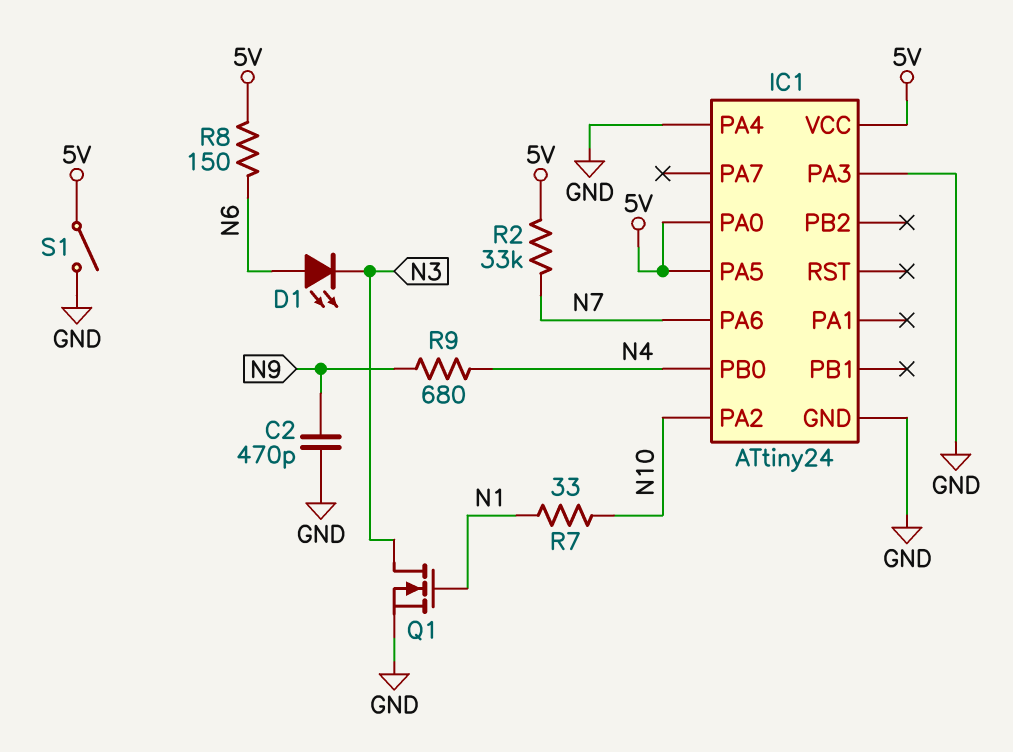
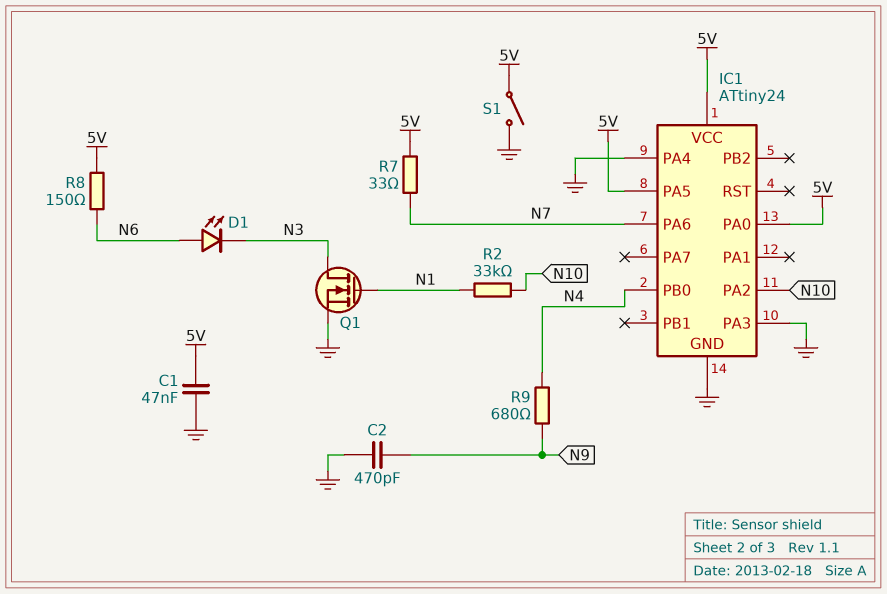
C1: none -> 47nF (5V, GND)
R2: 33k (5V, N7) -> 33k (N1, N10)
R7: 33 (N1, N10) -> 33 (5V, N7)

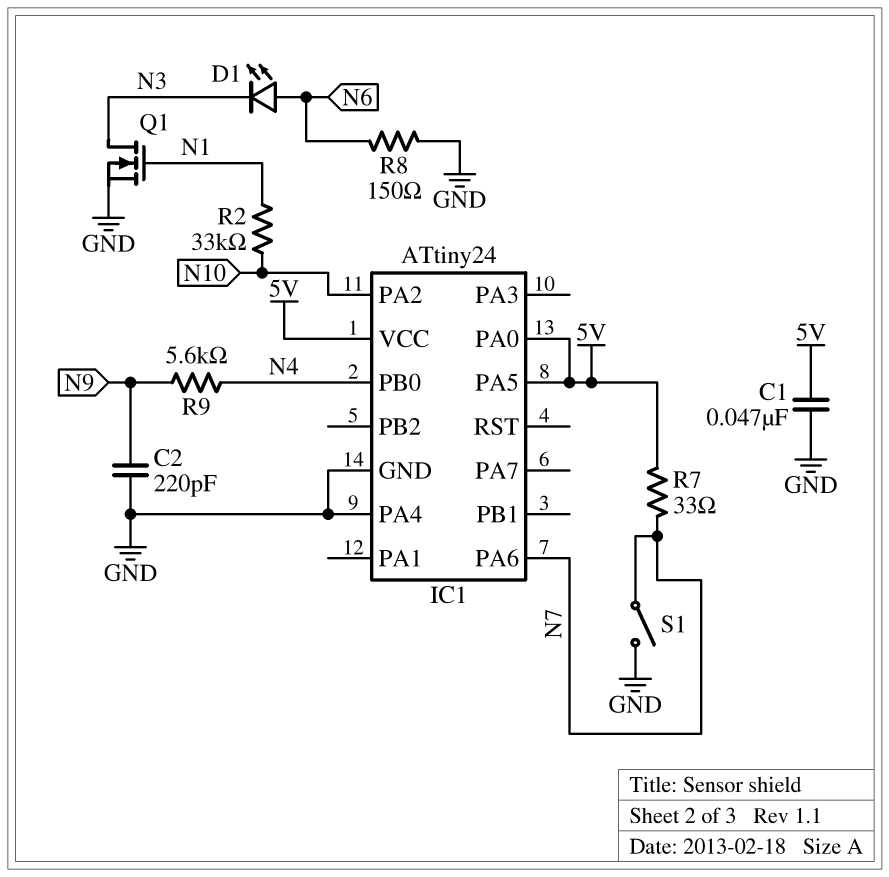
C2: 470pF (GND, N9) -> 220pF (GND, N9)
IC1 pin PA3: GND -> none
R8: 150 (5V, N6) -> 150 (GND, N6)
R9: 680 (N4, N9) -> 5.6k (N4, N9)
S1: switch (5V, GND) -> switch (GND, N7)

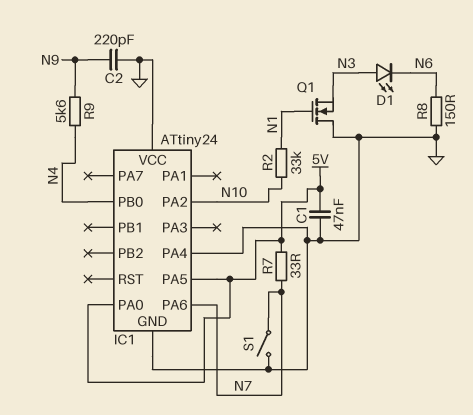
D1: LED (A N6, K N3) -> LED (A N3, K N6)
IC1 pin VCC: 5V -> GND
Q1: NMOS (G N1, D N3, S GND) -> NMOS (G N1, D GND, S N3)

